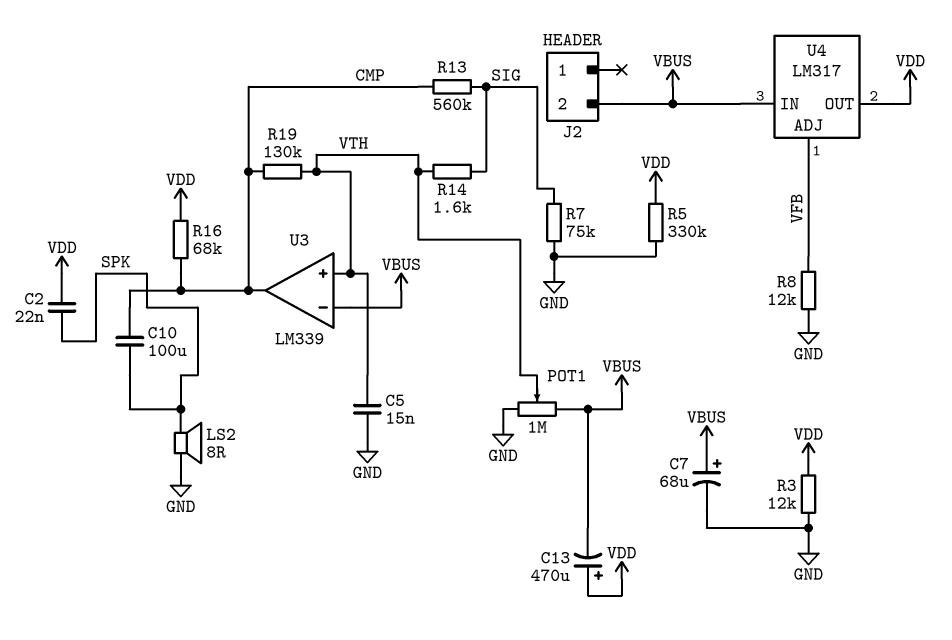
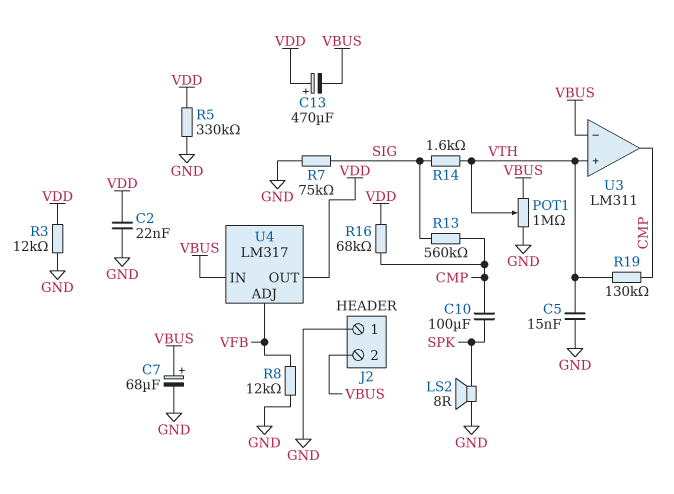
C2: 22nF (SPK, VDD) -> 22nF (GND, VDD)
J2 pin 1: none -> GND
U3: LM339 -> LM311

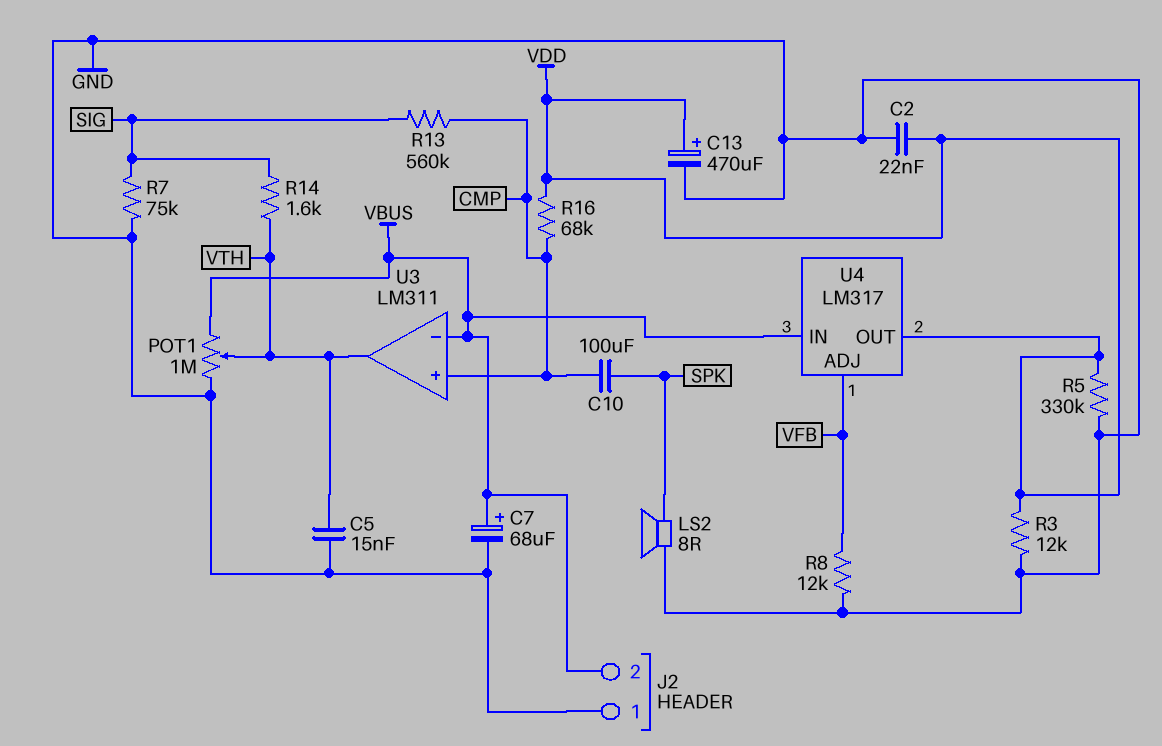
C13: 470uF (plus VDD, minus VBUS) -> 470uF (plus VDD, minus GND)
R19: 130k (CMP, VTH) -> none
U3 pin in+: VTH -> CMP
U3 pin out: CMP -> VTH

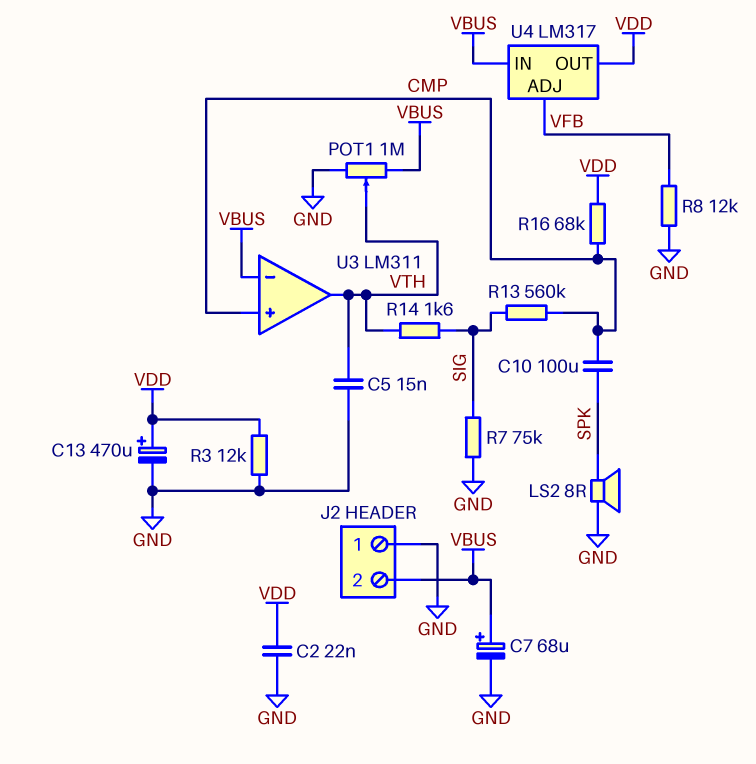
R5: 330k (GND, VDD) -> none

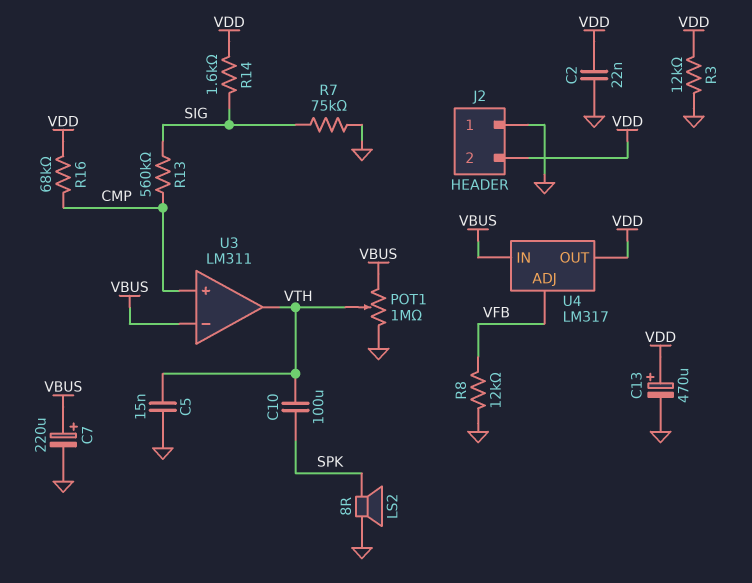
C7: 68uF (plus VBUS, minus GND) -> 220uF (plus VBUS, minus GND)
C10: 100uF (CMP, SPK) -> 100uF (SPK, VTH)
J2 pin 2: VBUS -> VDD
R14: 1.6k (SIG, VTH) -> 1.6k (SIG, VDD)

